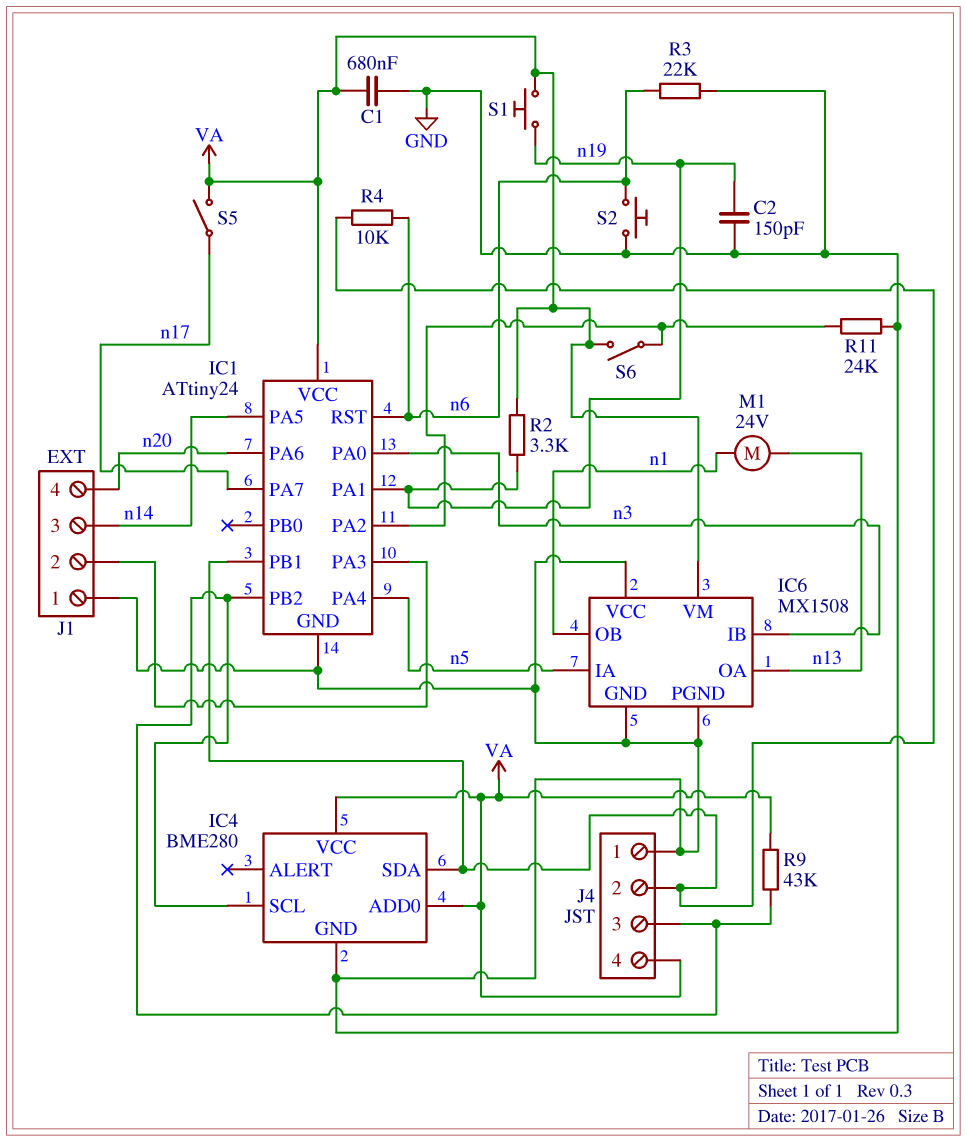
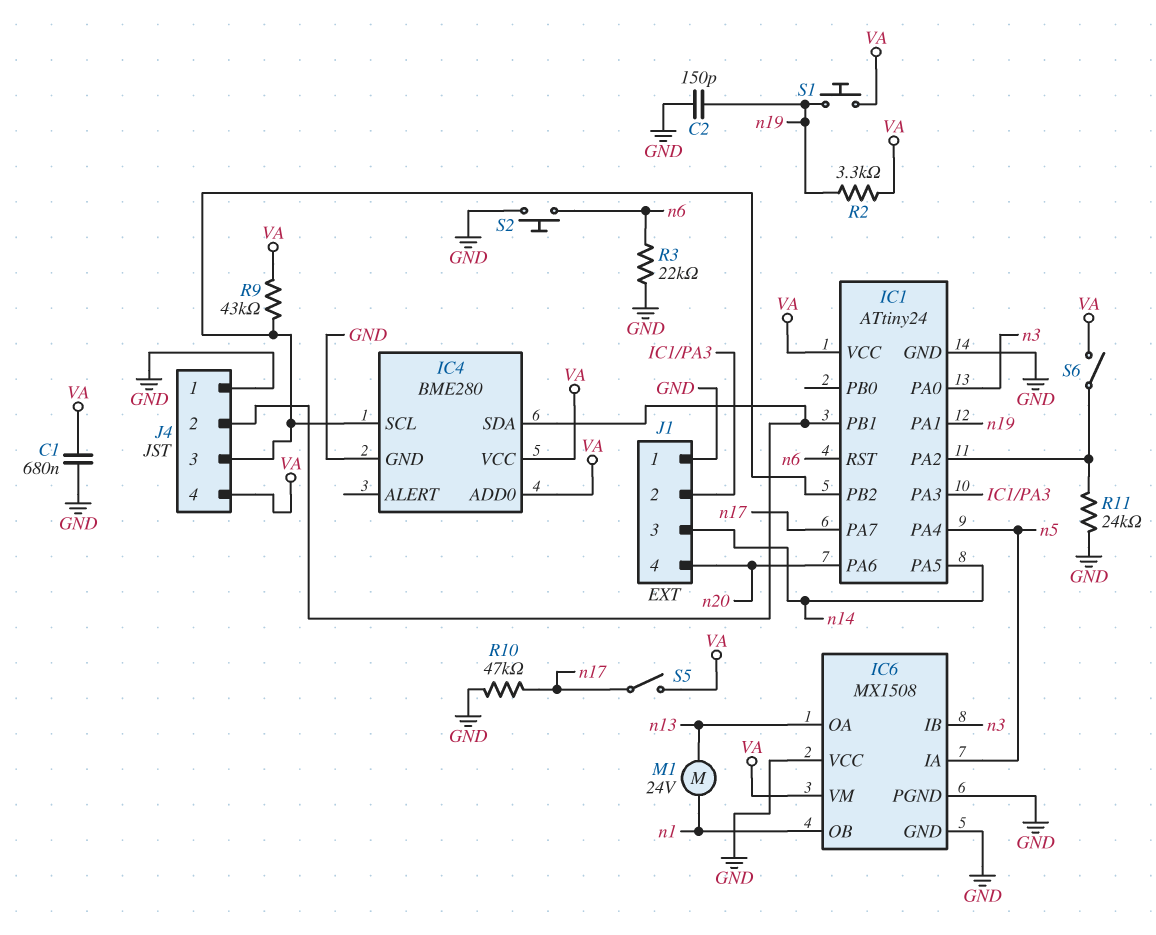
R4: 10k (IC1/PB1, n6) -> none
R10: none -> 47k (GND, n17)

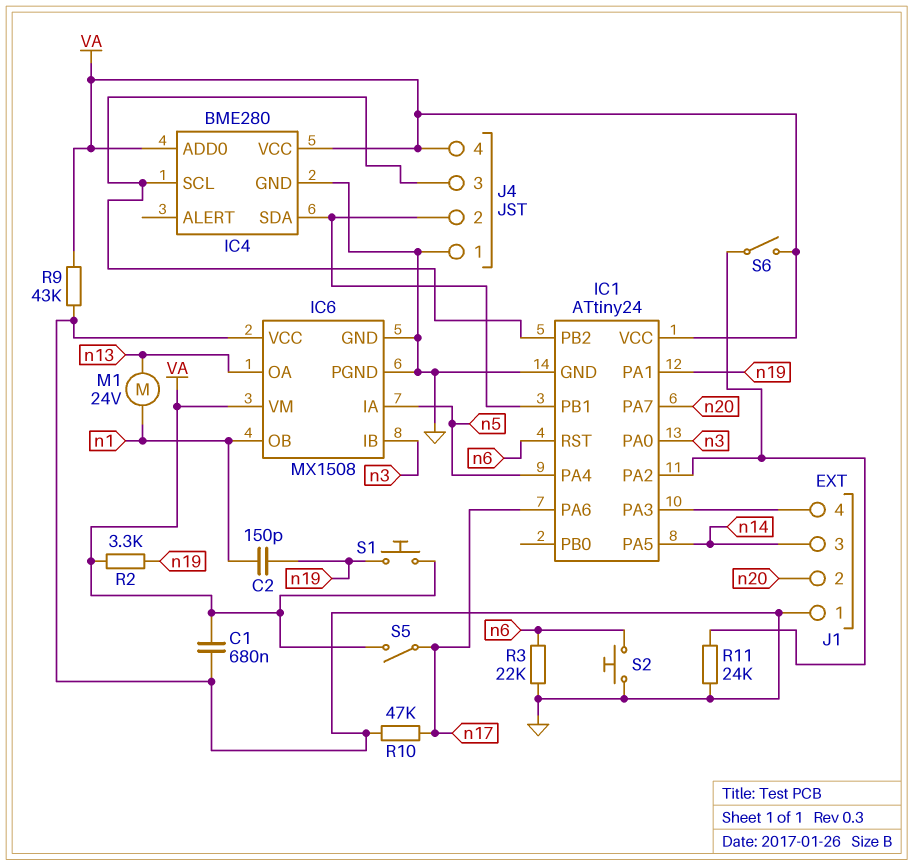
C2: 150pF (GND, n19) -> 150pF (n1, n19)
IC1 pin PA6: n20 -> n17
IC1 pin PA7: n17 -> n20
J1 pin 2: IC1/PA3 -> n20
J1 pin 4: n20 -> IC1/PA3
R9: 43k (IC1/PB2, VA) -> 43k (GND, VA)

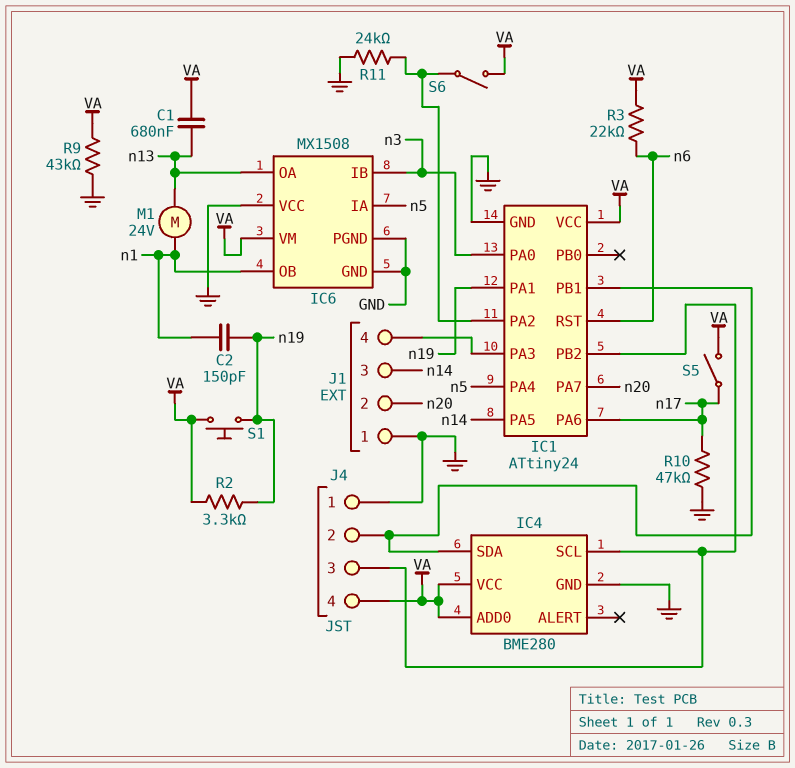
C1: 680nF (GND, VA) -> 680nF (VA, n13)
R3: 22k (GND, n6) -> 22k (VA, n6)
S2: button (GND, n6) -> none

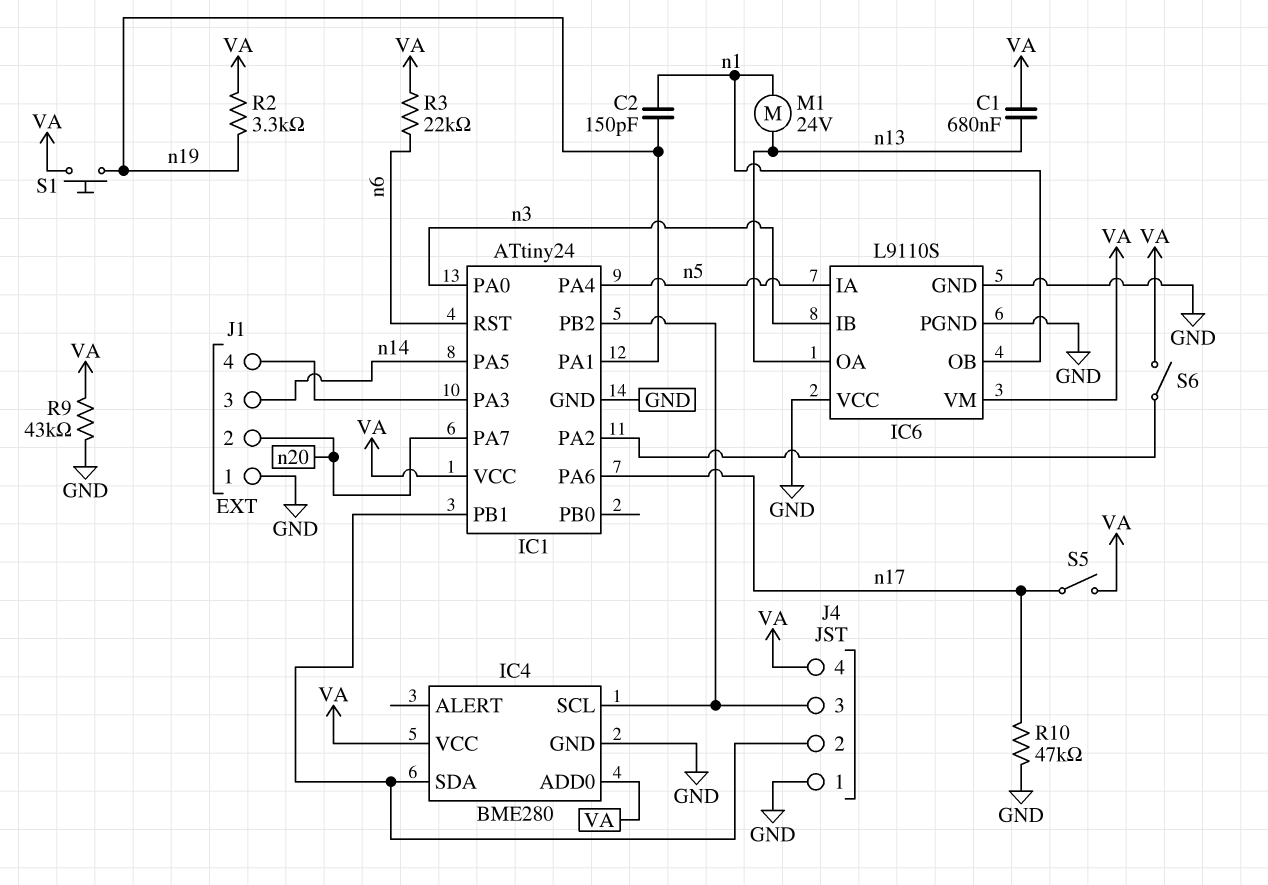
IC6: MX1508 -> L9110S
R11: 24k (GND, IC1/PA2) -> none

